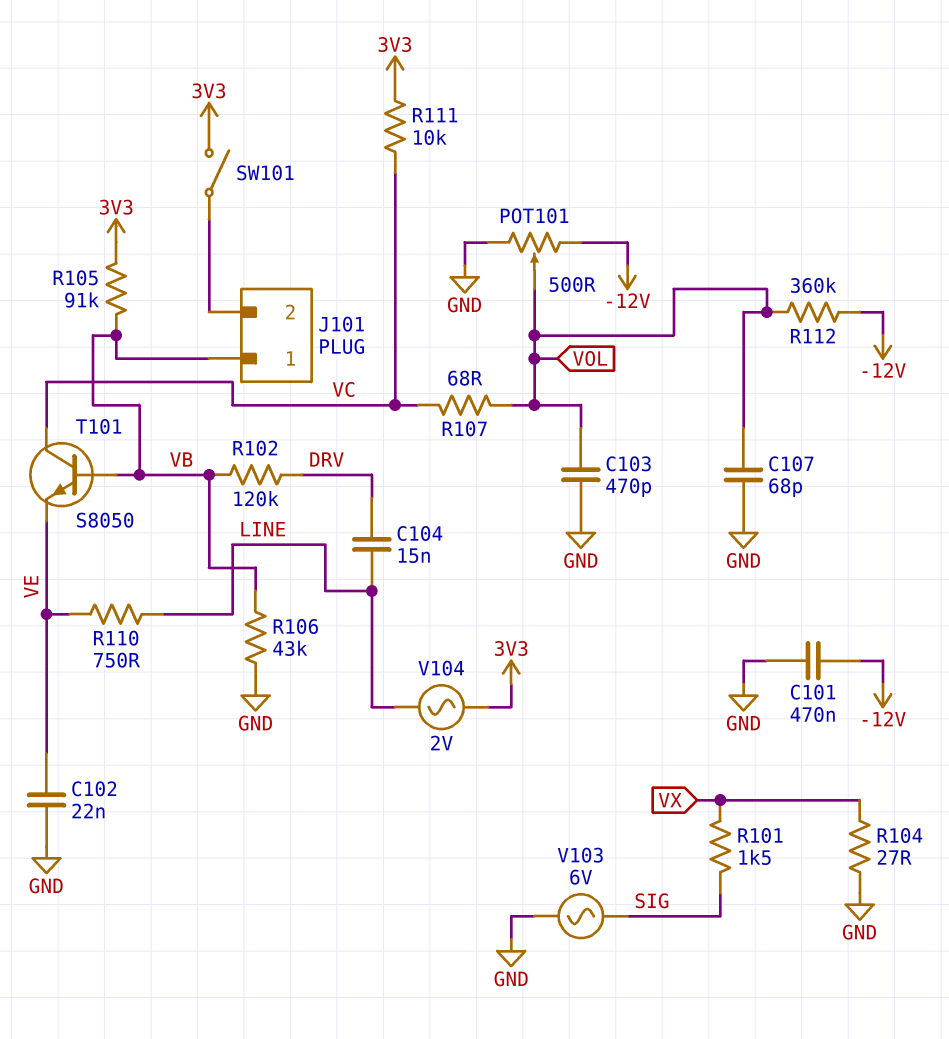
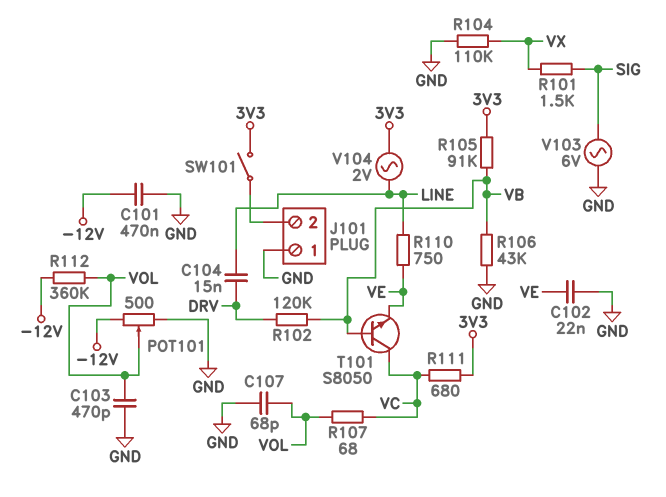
J101 pin 1: VB -> GND
R104: 27 (GND, VX) -> 110k (GND, VX)
R111: 10k (3V3, VC) -> 680 (3V3, VC)

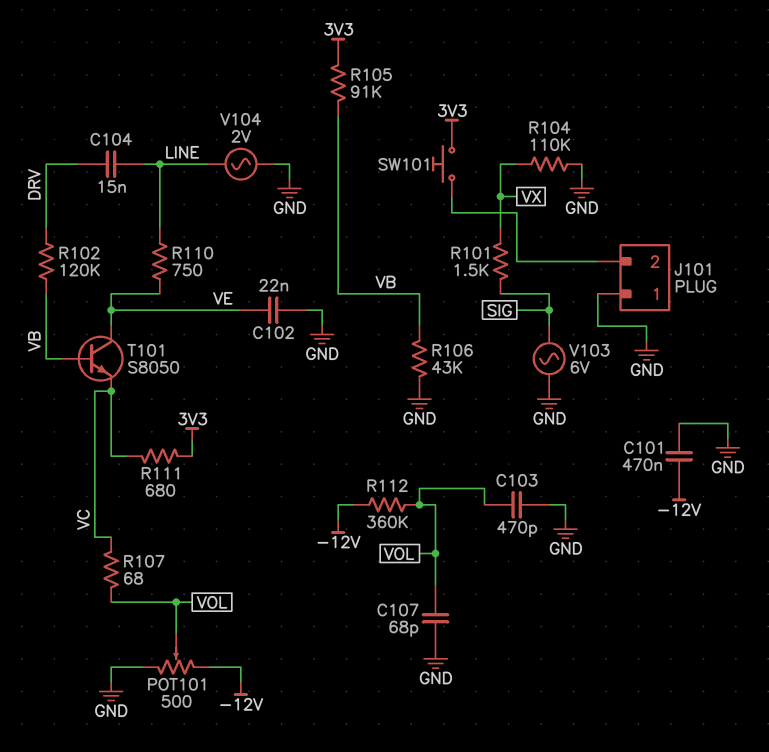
SW101: switch (3V3, J101/2) -> button (3V3, J101/2)
T101: NPN S8050 (B VB, C VC, E VE) -> NPN S8050 (B VB, C VE, E VC)
V104: AC 2V (3V3, LINE) -> AC 2V (GND, LINE)

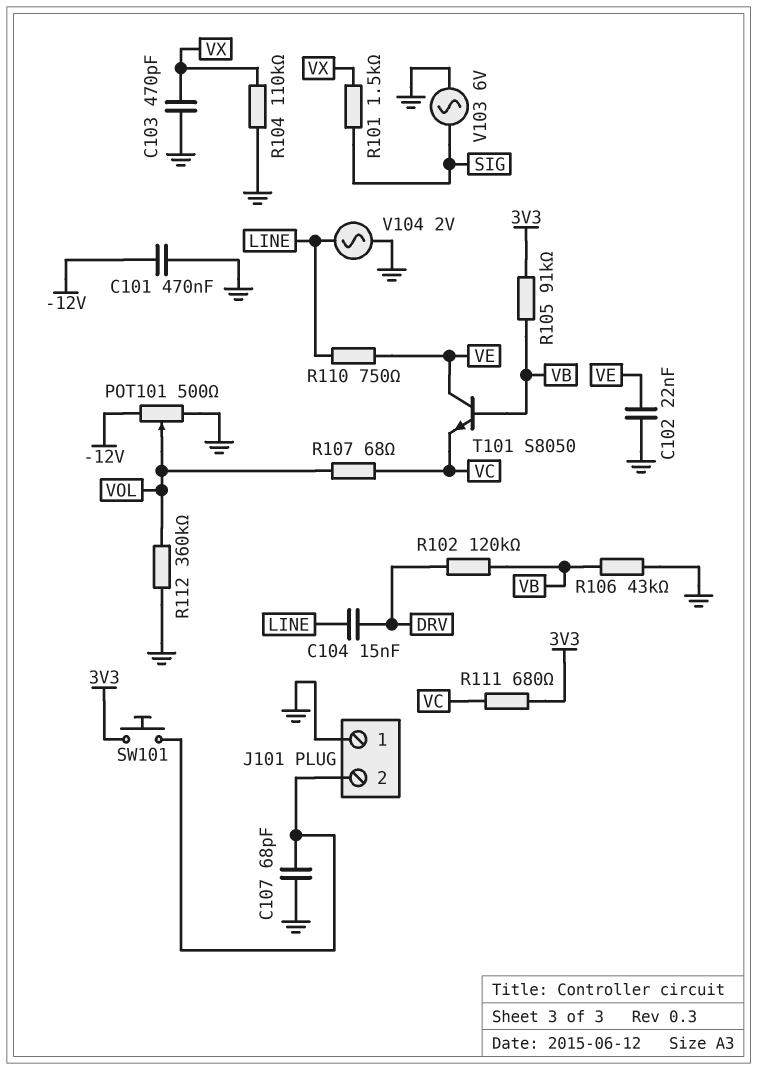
C103: 470pF (GND, VOL) -> 470pF (GND, VX)
C107: 68pF (GND, VOL) -> 68pF (GND, J101/2)
R112: 360k (-12V, VOL) -> 360k (GND, VOL)

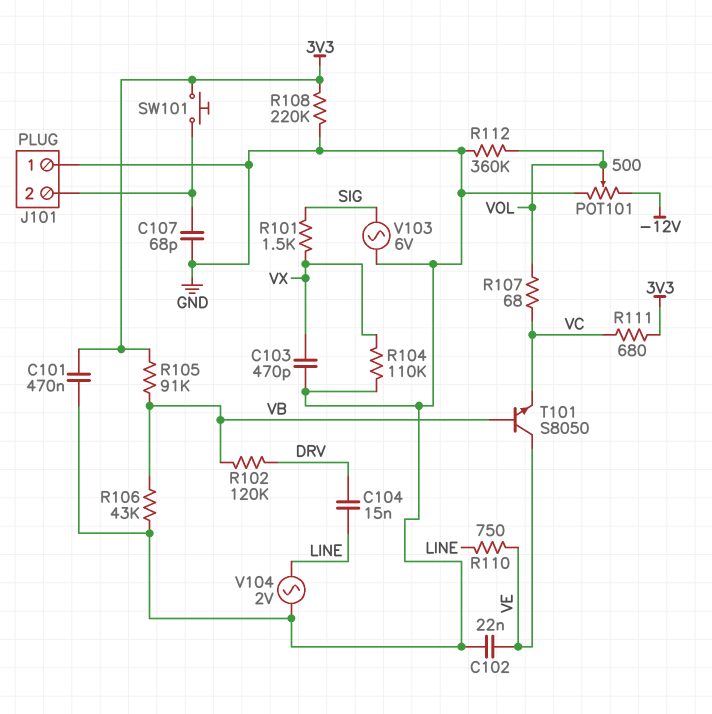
C101: 470nF (-12V, GND) -> 470nF (3V3, GND)
R108: none -> 220k (3V3, GND)

